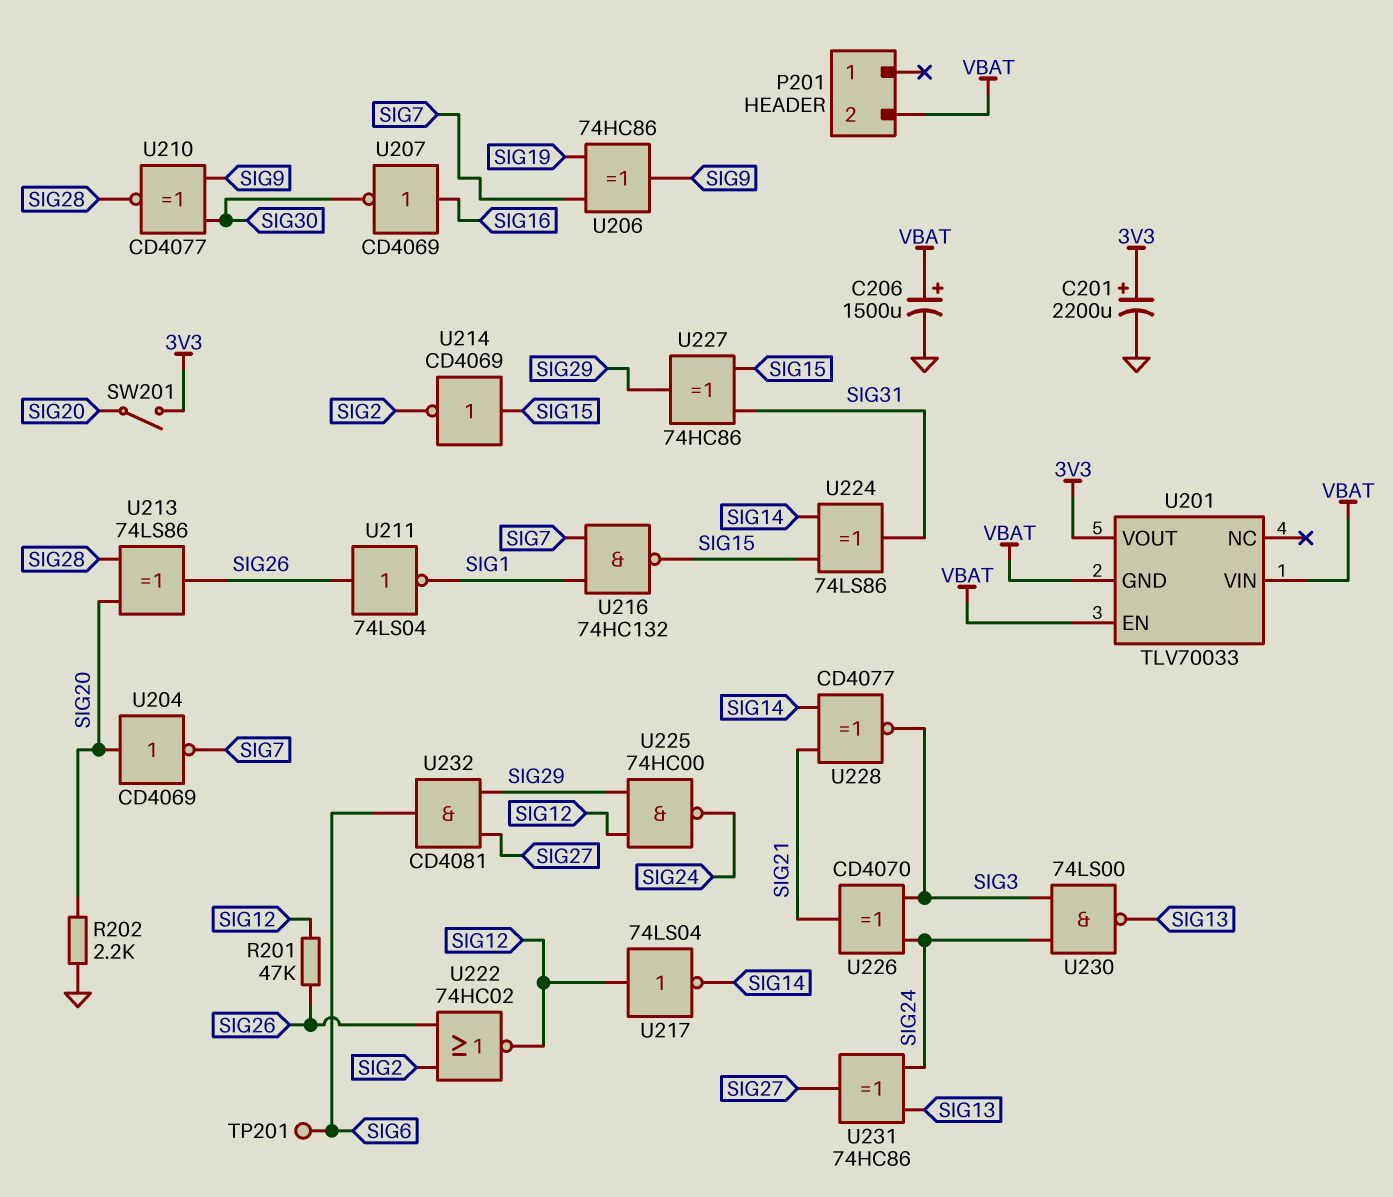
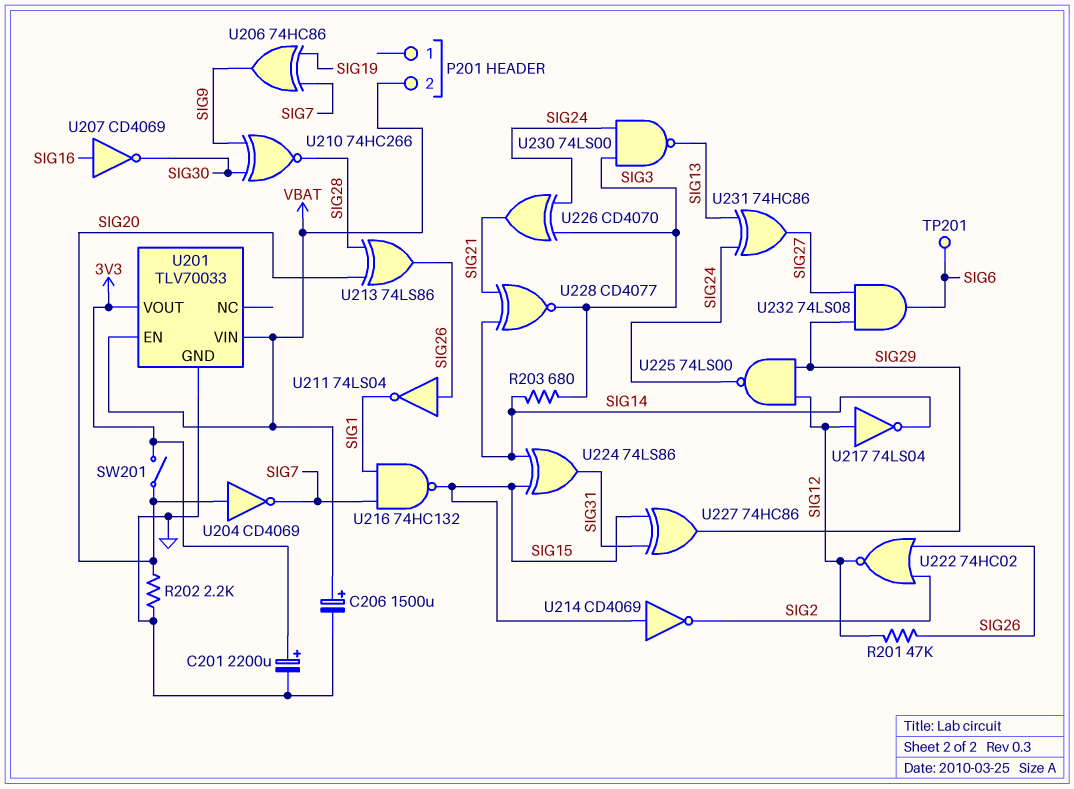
R203: none -> 680 (SIG3, SIG14)
U201 pin GND: VBAT -> GND
U210: XNOR CD4077 (in SIG9, in SIG30, out SIG28) -> XNOR 74HC266 (in SIG9, in SIG30, out SIG28)
U225: NAND 74HC00 (in SIG12, in SIG29, out SIG24) -> NAND 74LS00 (in SIG12, in SIG29, out SIG24)
U232: AND CD4081 (in SIG27, in SIG29, out SIG6) -> AND 74LS08 (in SIG27, in SIG29, out SIG6)

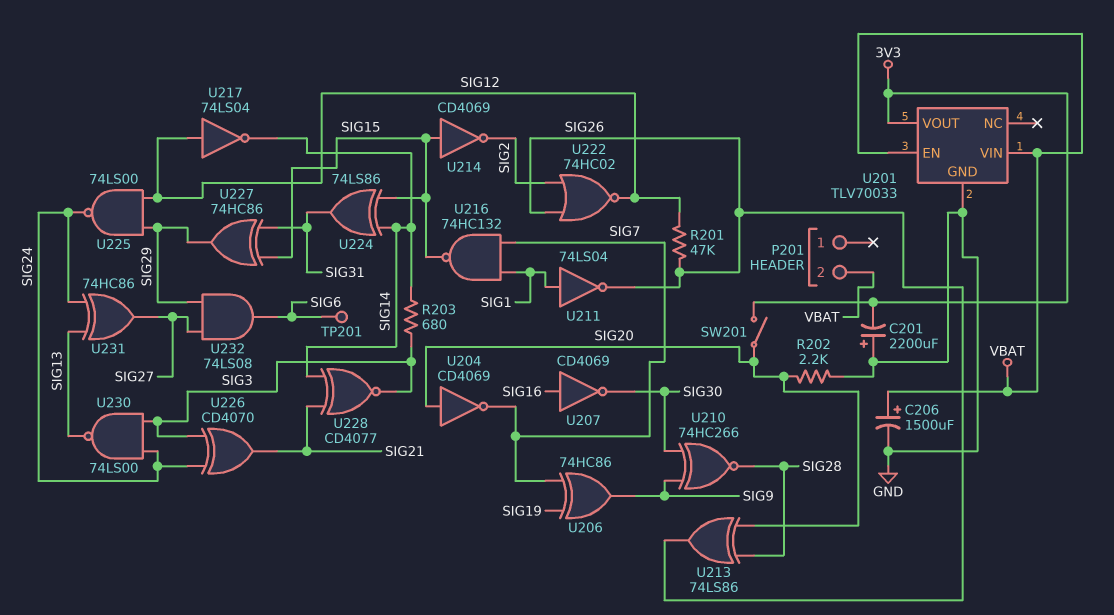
C201: 2200uF (plus 3V3, minus GND) -> 2200uF (plus GND, minus 3V3)
U211: NOT 74LS04 (in SIG26, out SIG1) -> NOT 74LS04 (in SIG1, out SIG26)

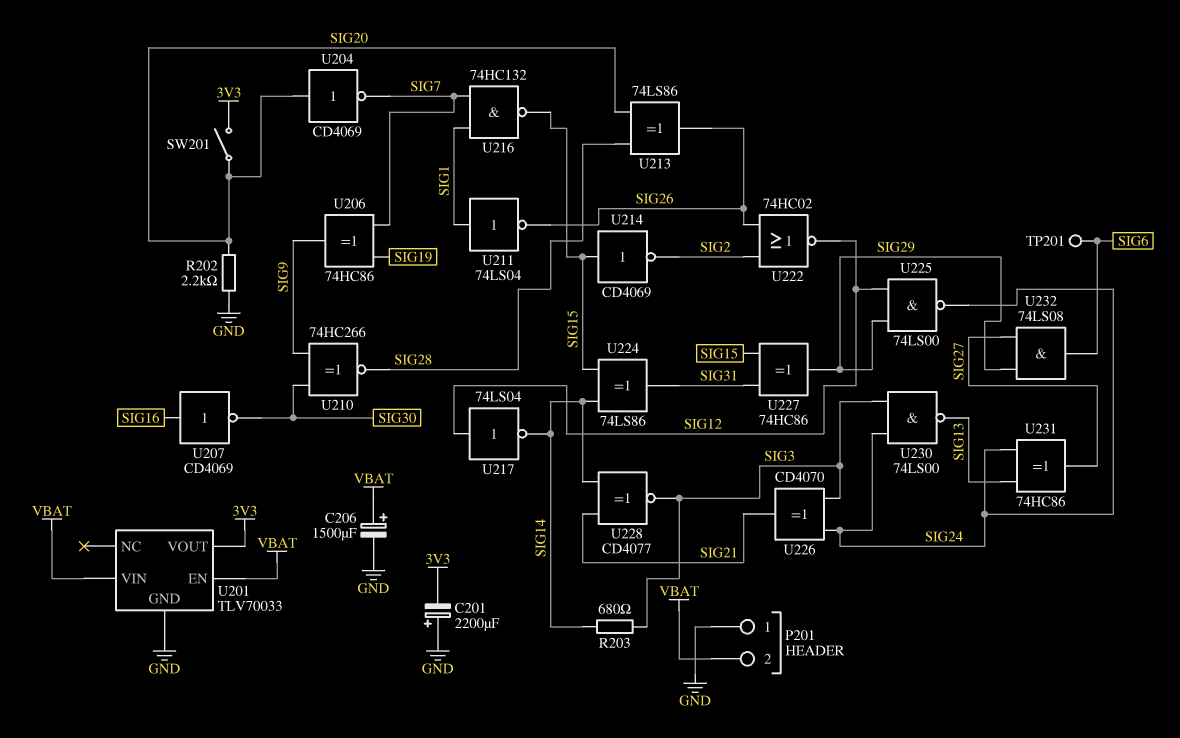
P201 pin 1: none -> GND
R201: 47k (SIG12, SIG26) -> none

